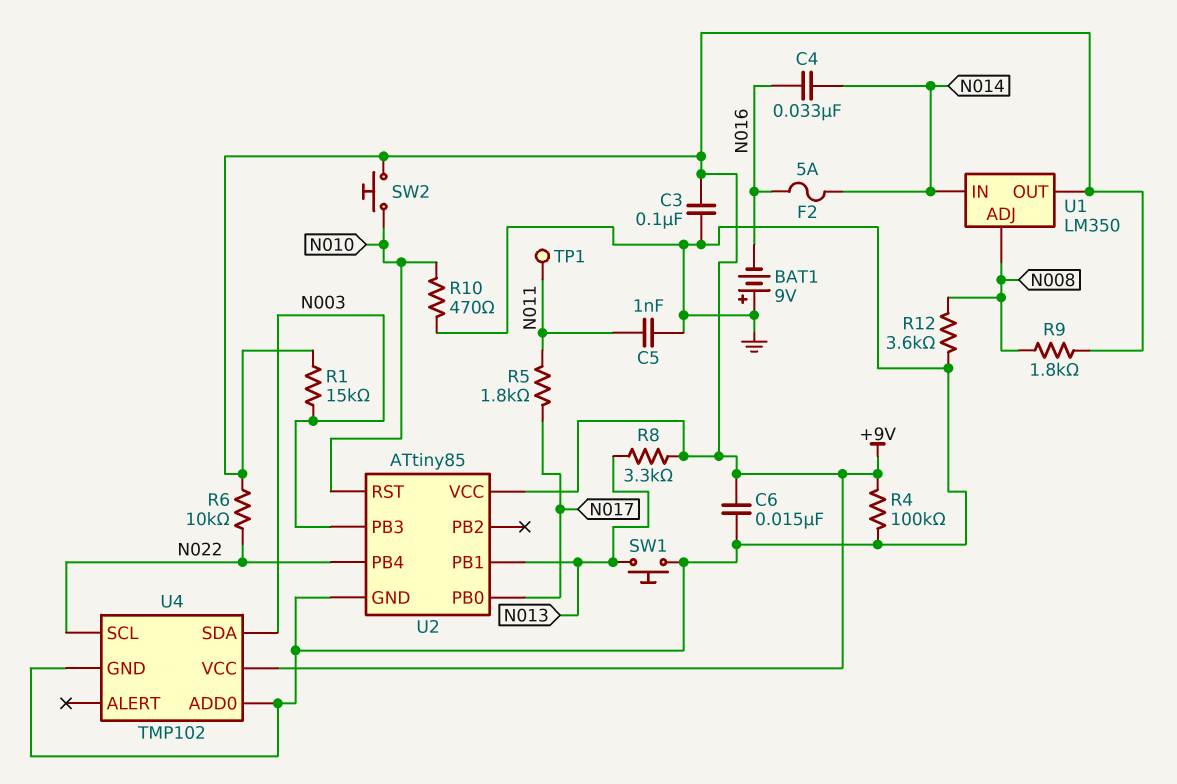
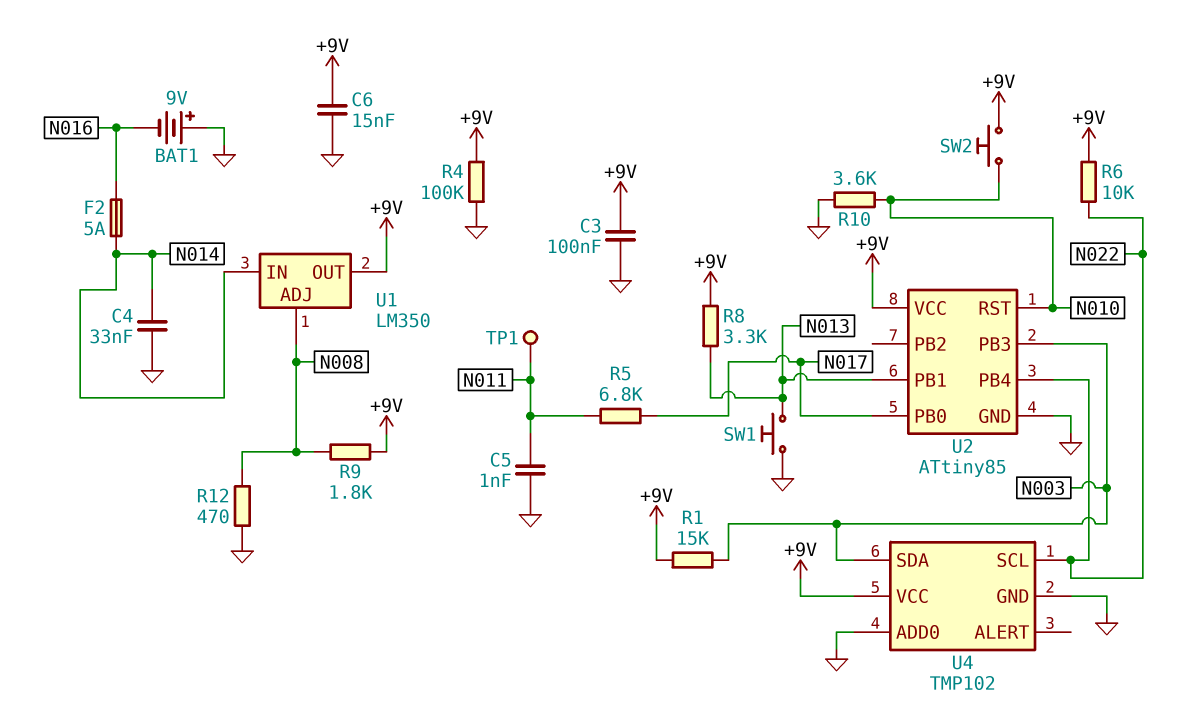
C4: 33nF (N014, N016) -> 33nF (GND, N014)
R5: 1.8k (N011, N017) -> 6.8k (N011, N017)
R10: 470 (GND, N010) -> 3.6k (GND, N010)
R12: 3.6k (GND, N008) -> 470 (GND, N008)

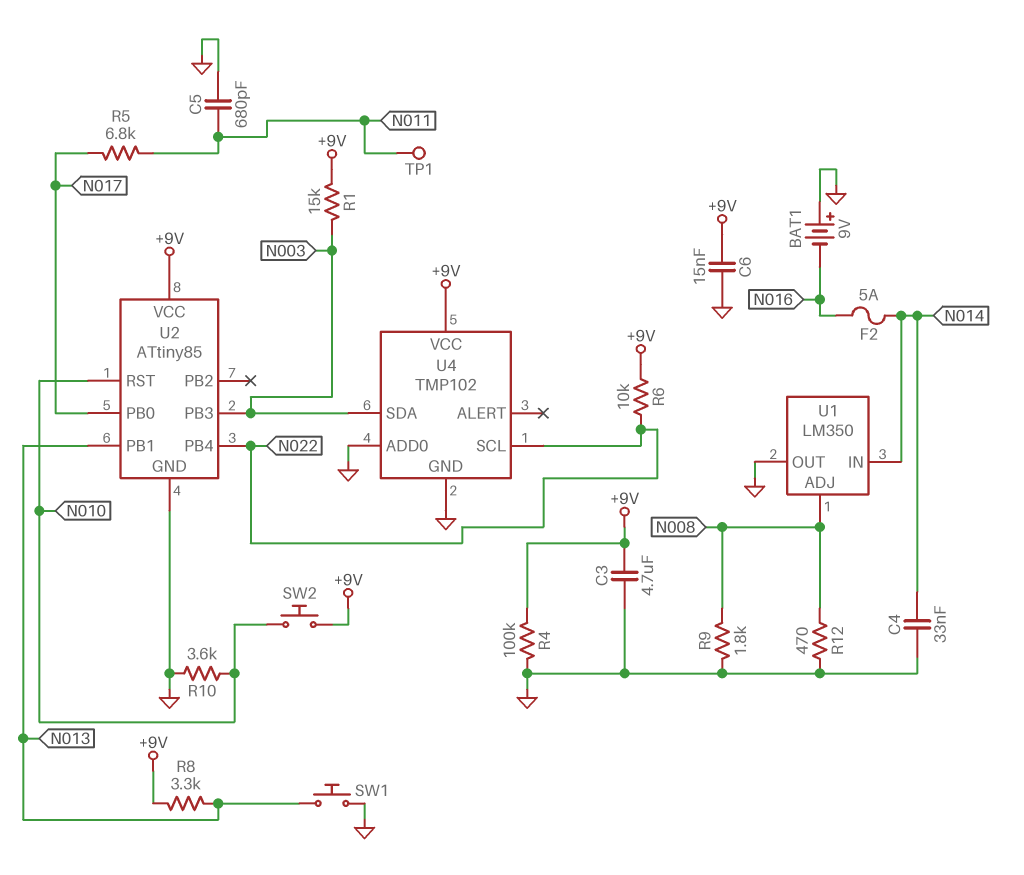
C3: 100nF (+9V, GND) -> 4.7uF (+9V, GND)
C5: 1nF (GND, N011) -> 680pF (GND, N011)
R9: 1.8k (+9V, N008) -> 1.8k (GND, N008)
U1 pin OUT: +9V -> GND

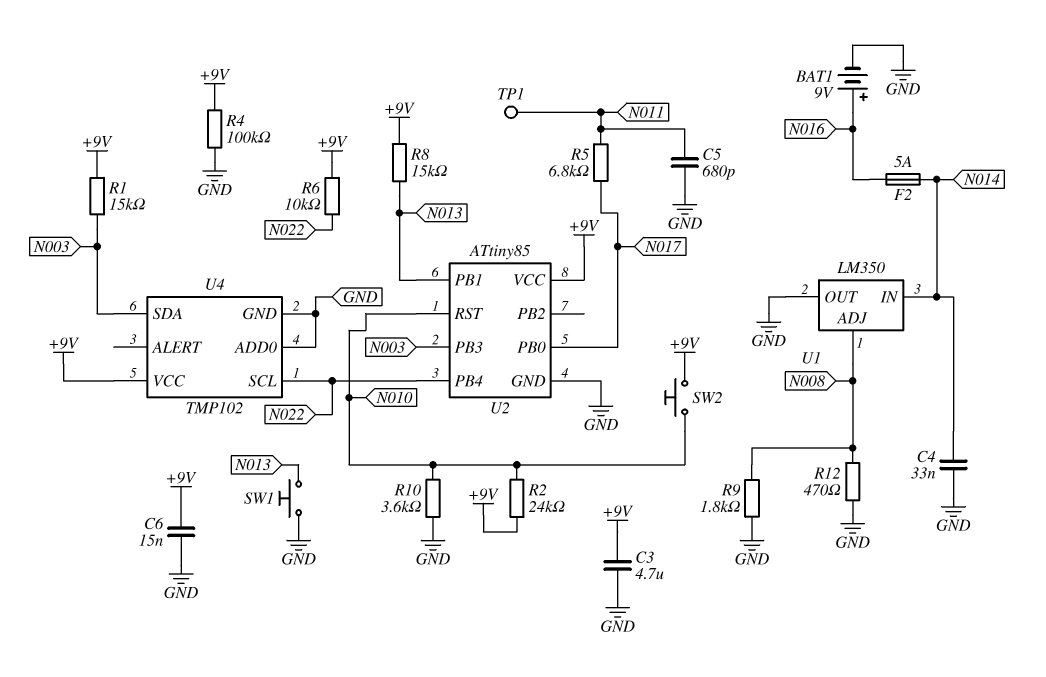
BAT1: 9V (plus GND, minus N016) -> 9V (plus N016, minus GND)
R2: none -> 24k (+9V, N010)
R8: 3.3k (+9V, N013) -> 15k (+9V, N013)

